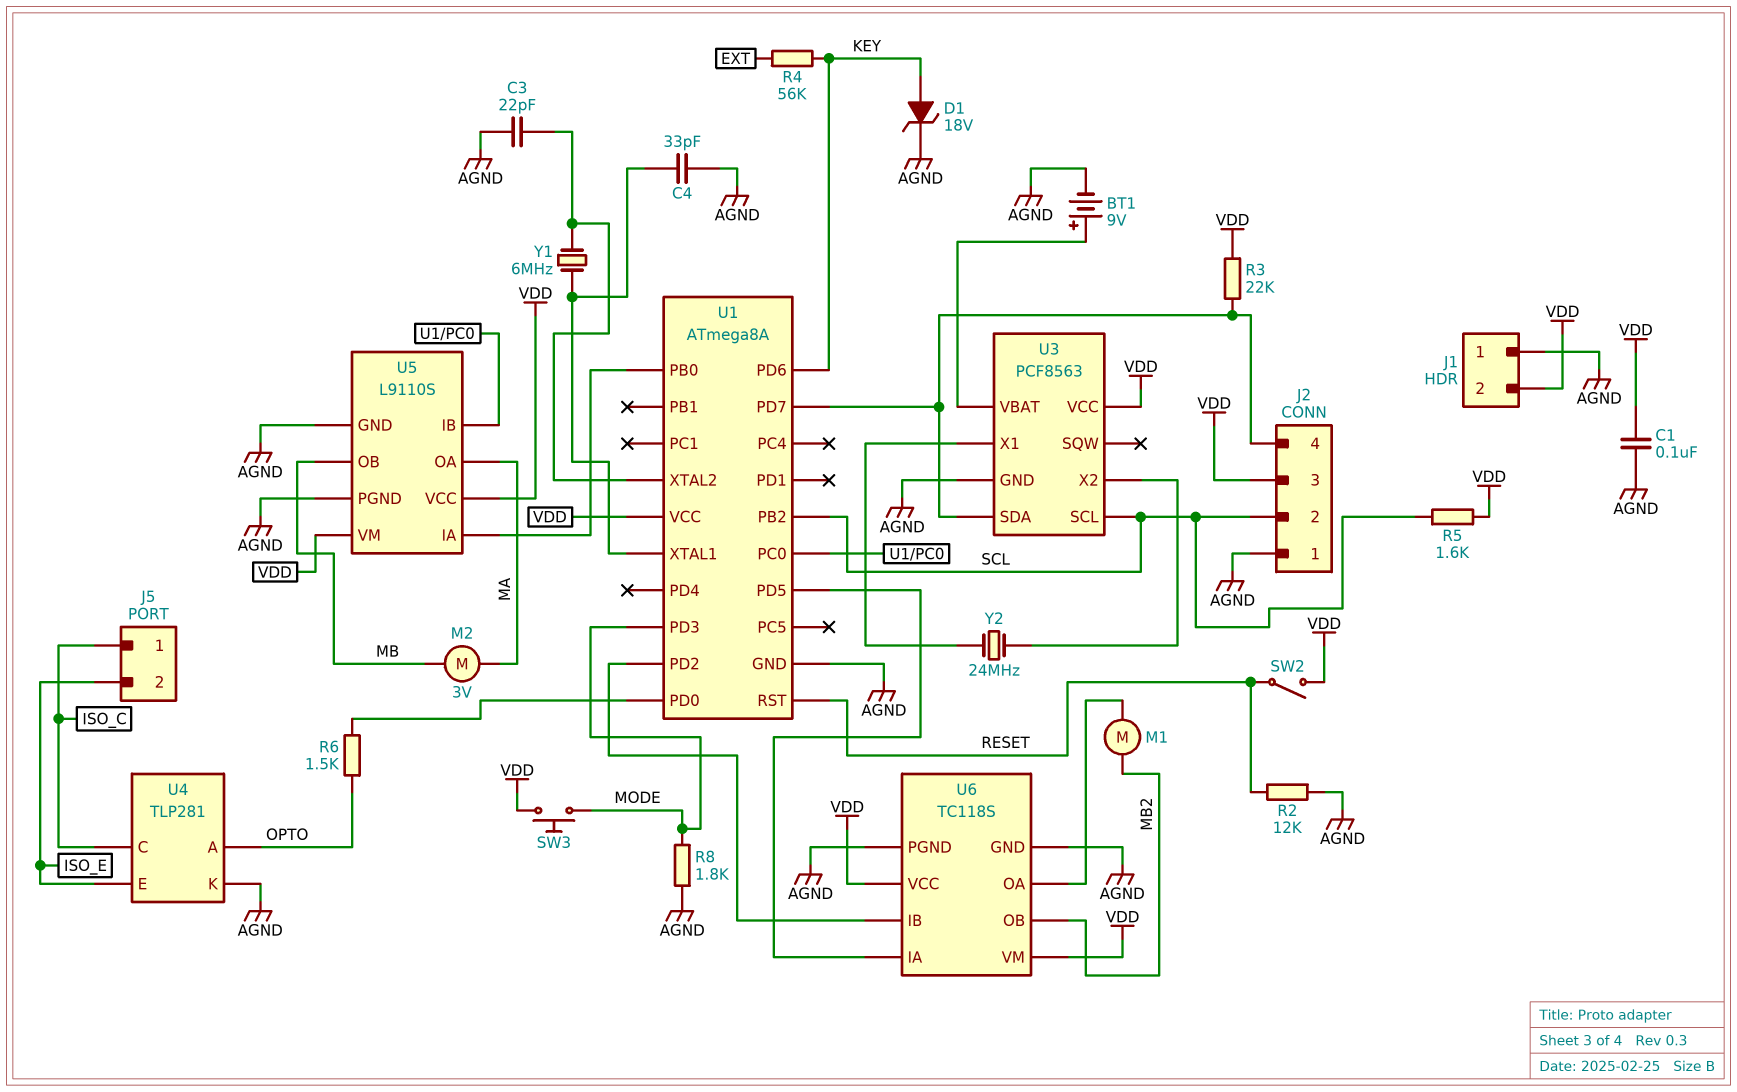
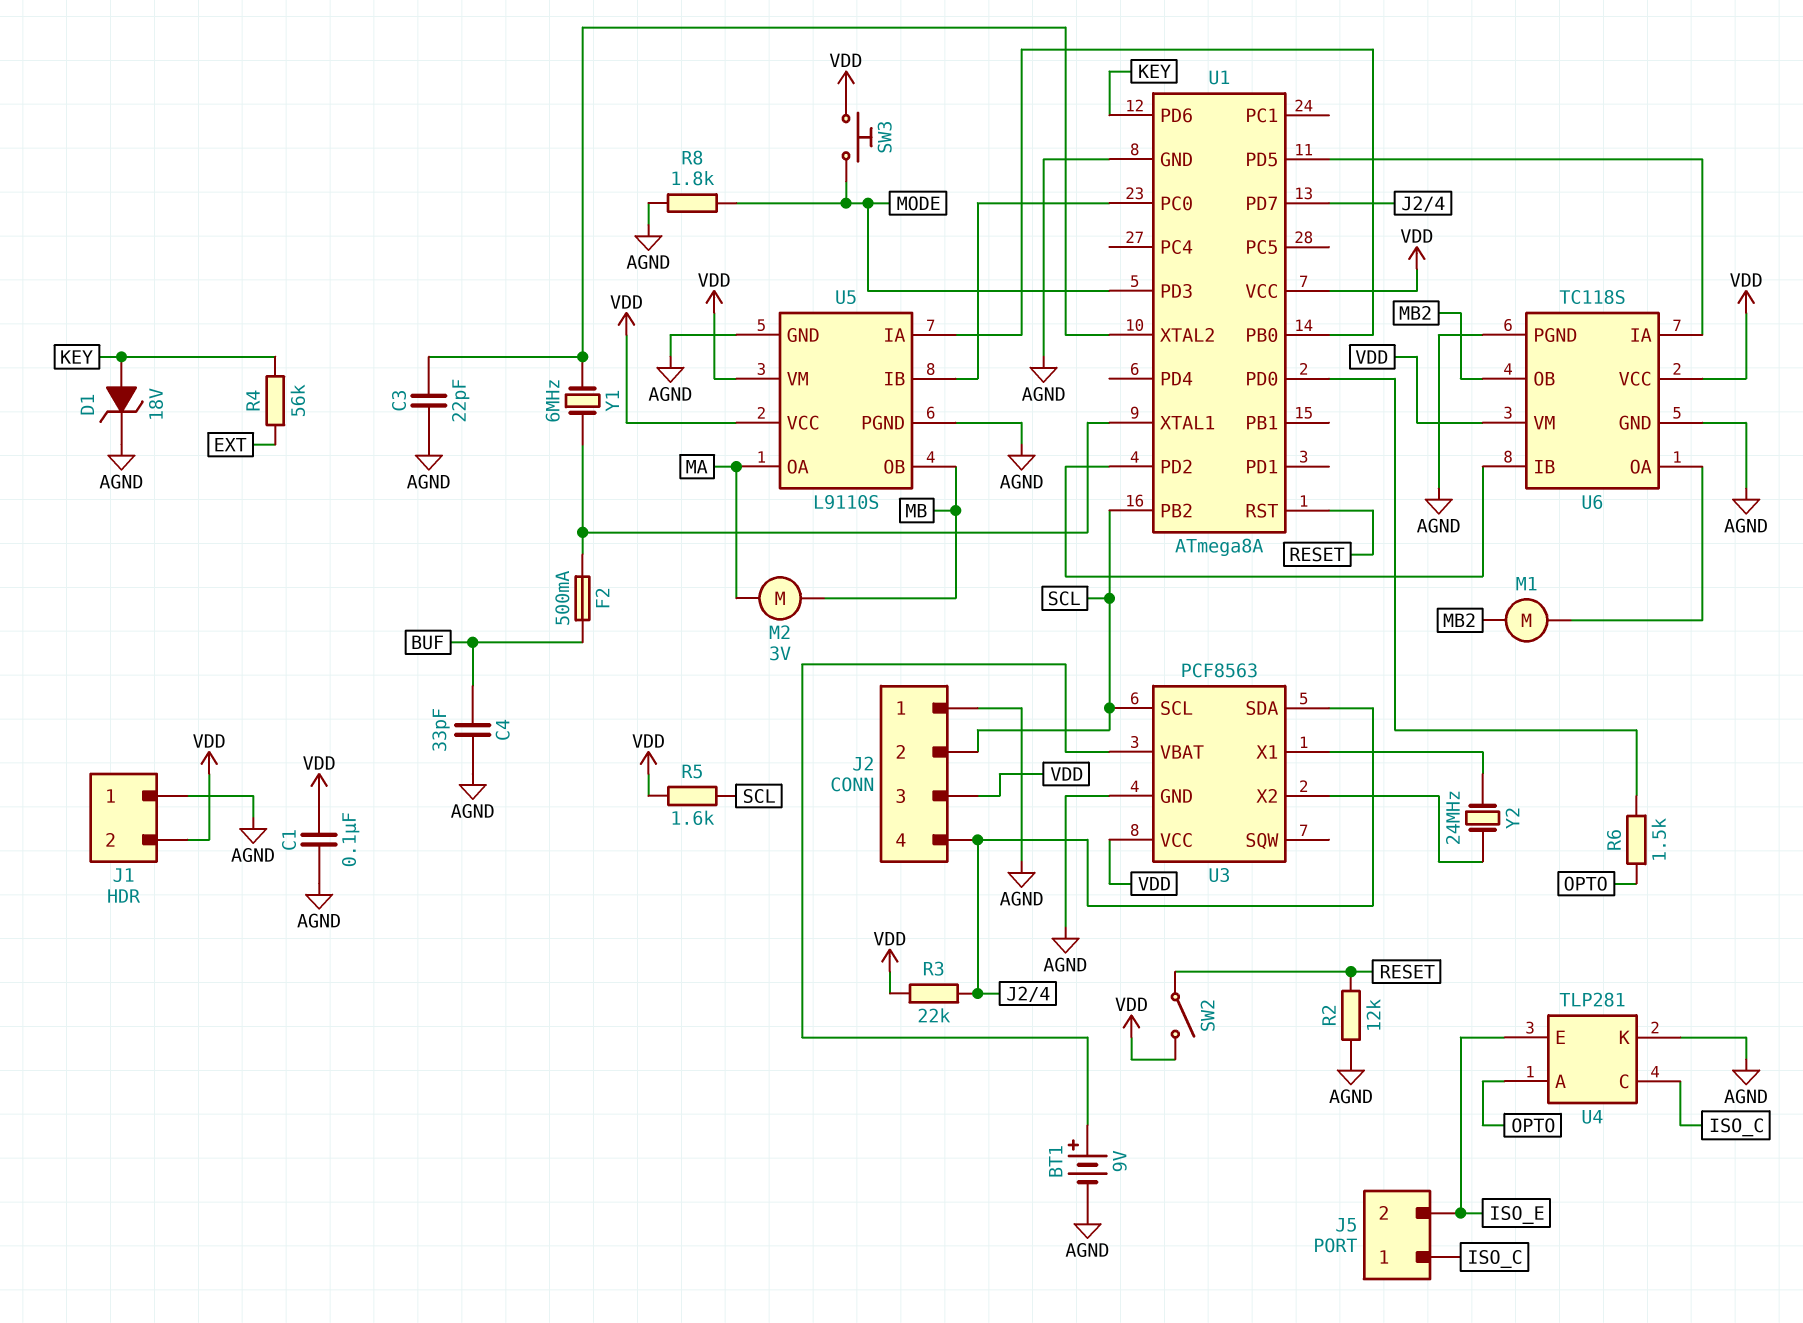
C4: 33pF (AGND, U1/XTAL1) -> 33pF (AGND, BUF)
F2: none -> 500mA (BUF, U1/XTAL1)

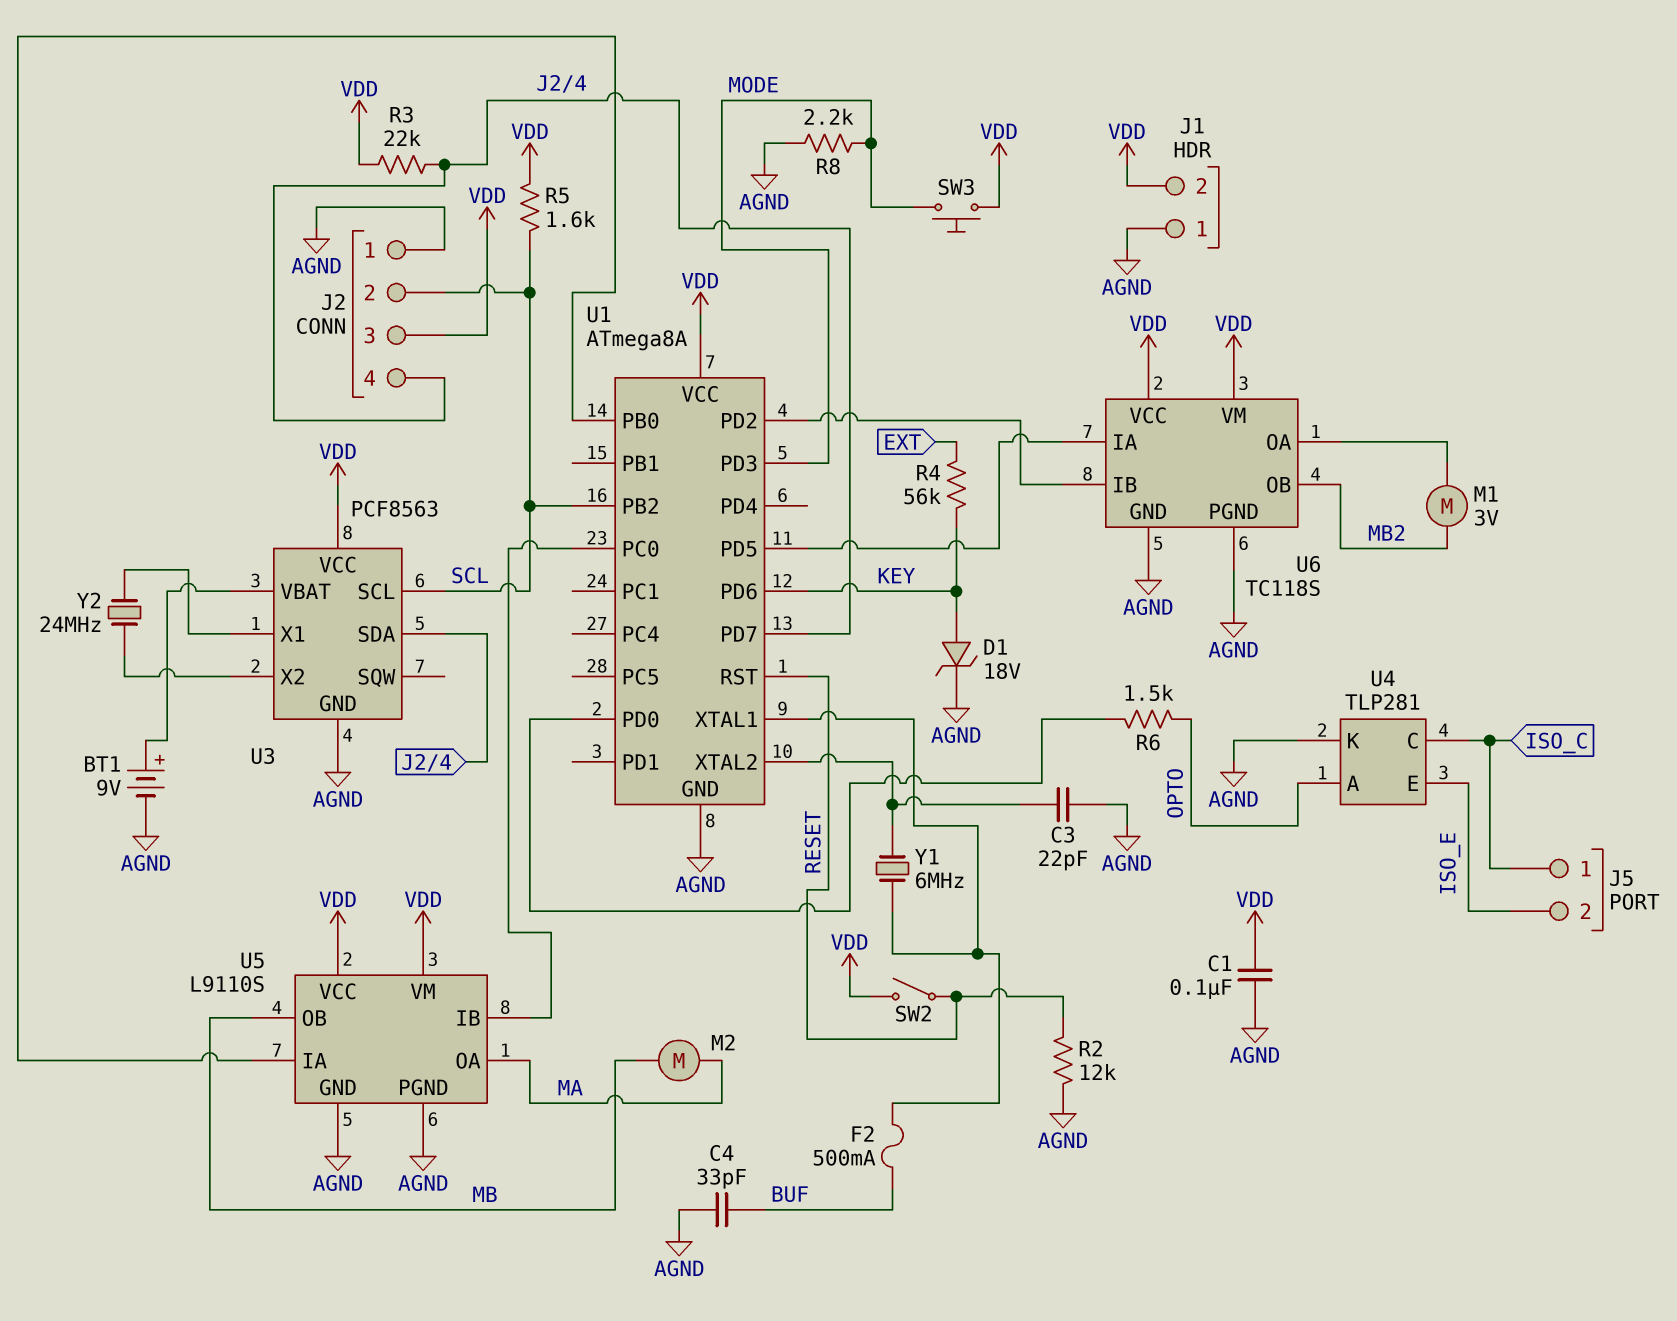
M1: motor (MB2, U6/OA) -> motor 3V (MB2, U6/OA)
M2: motor 3V (MA, MB) -> motor (MA, MB)
R8: 1.8k (AGND, MODE) -> 2.2k (AGND, MODE)

